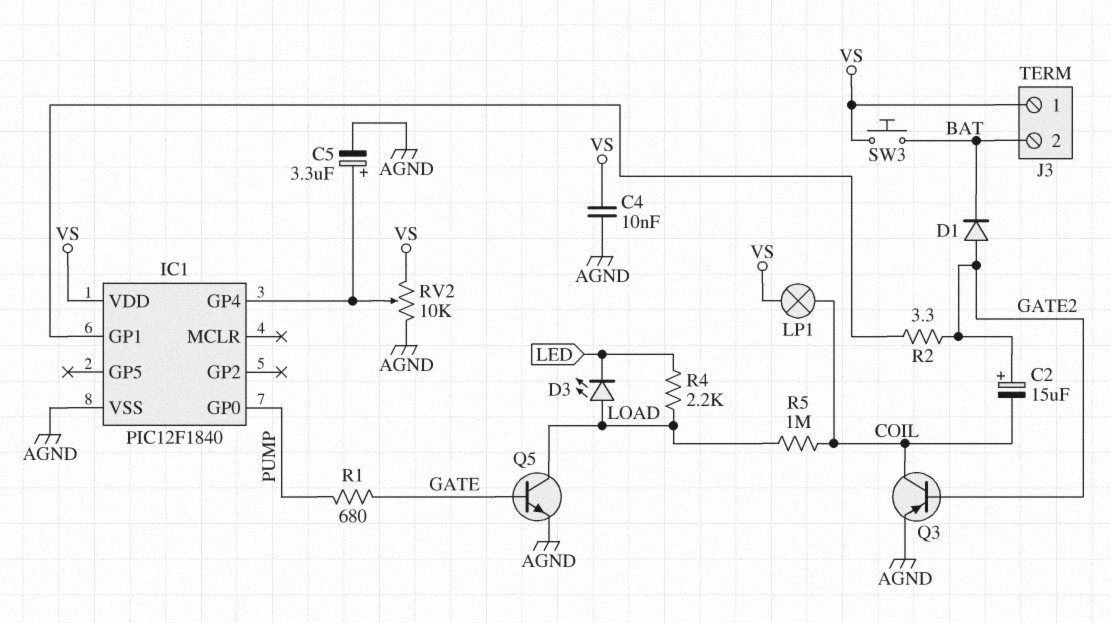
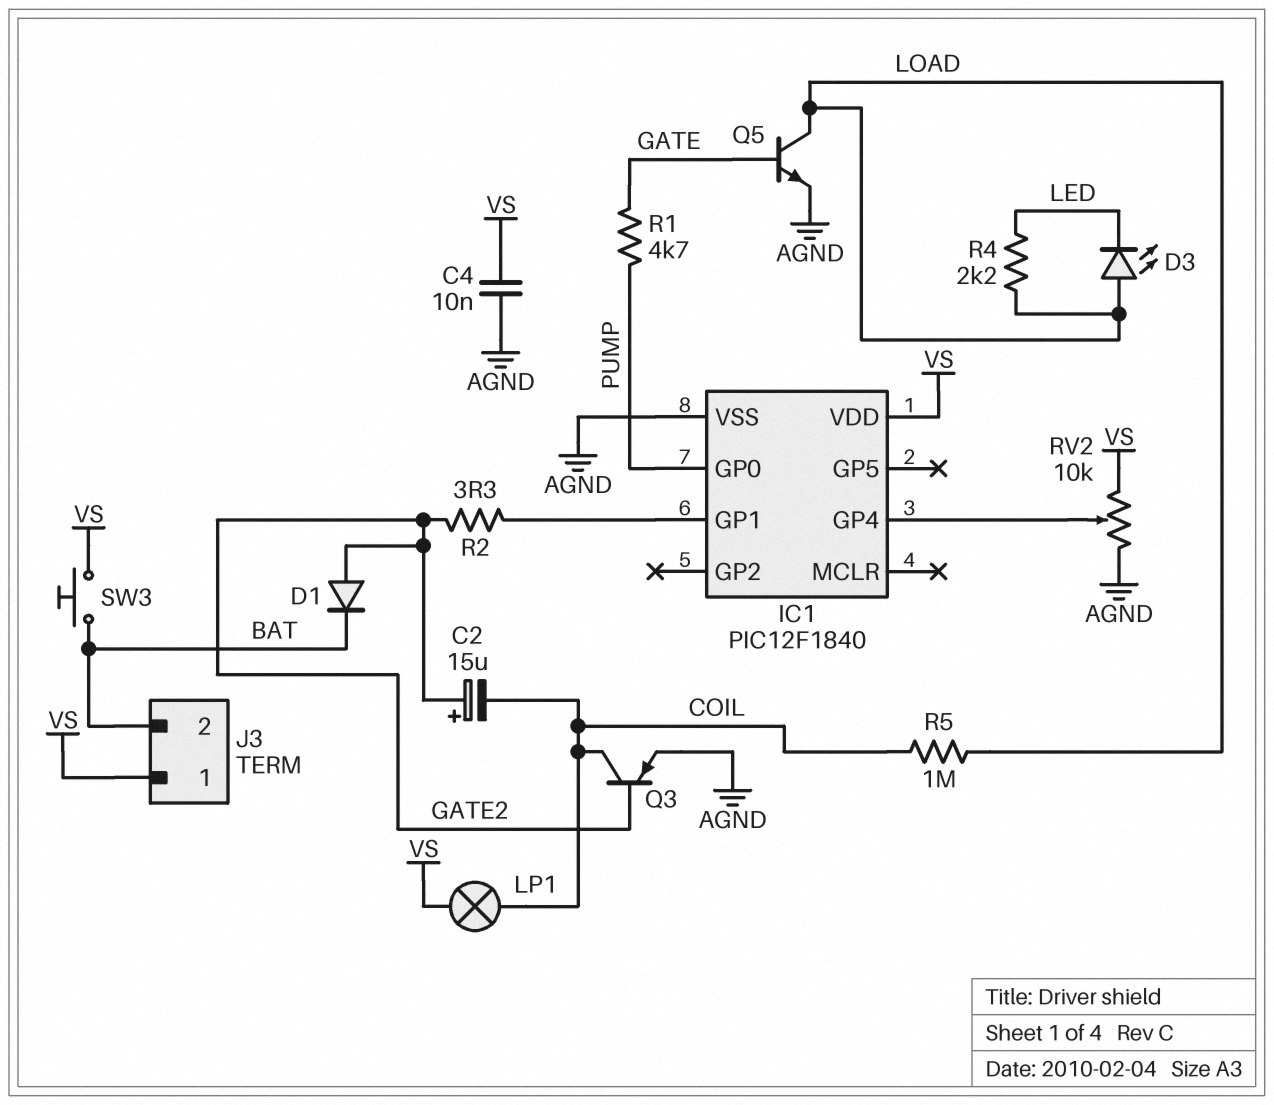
C5: 3.3uF (plus IC1/GP4, minus AGND) -> none
R1: 680 (GATE, PUMP) -> 4.7k (GATE, PUMP)

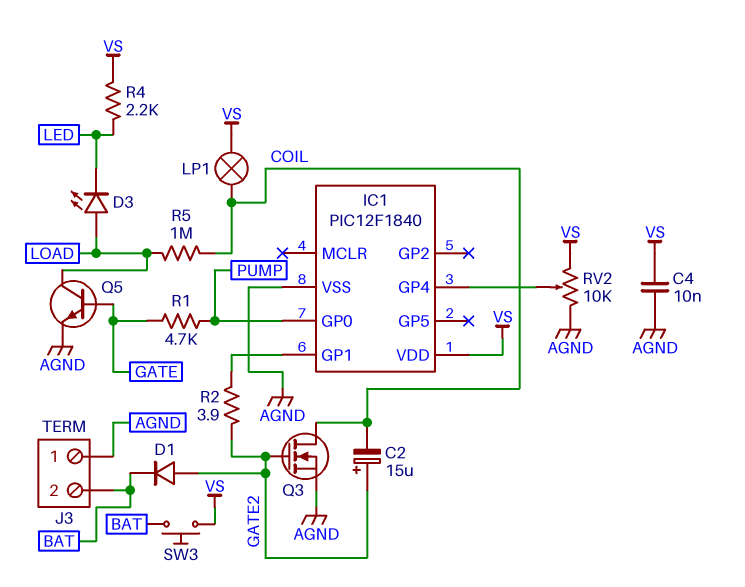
J3 pin 1: VS -> AGND
Q3: PNP (B GATE2, C COIL, E AGND) -> NMOS (G GATE2, D COIL, S AGND)
R2: 3.3 (GATE2, IC1/GP1) -> 3.9 (GATE2, IC1/GP1)
R4: 2.2k (LED, LOAD) -> 2.2k (LED, VS)

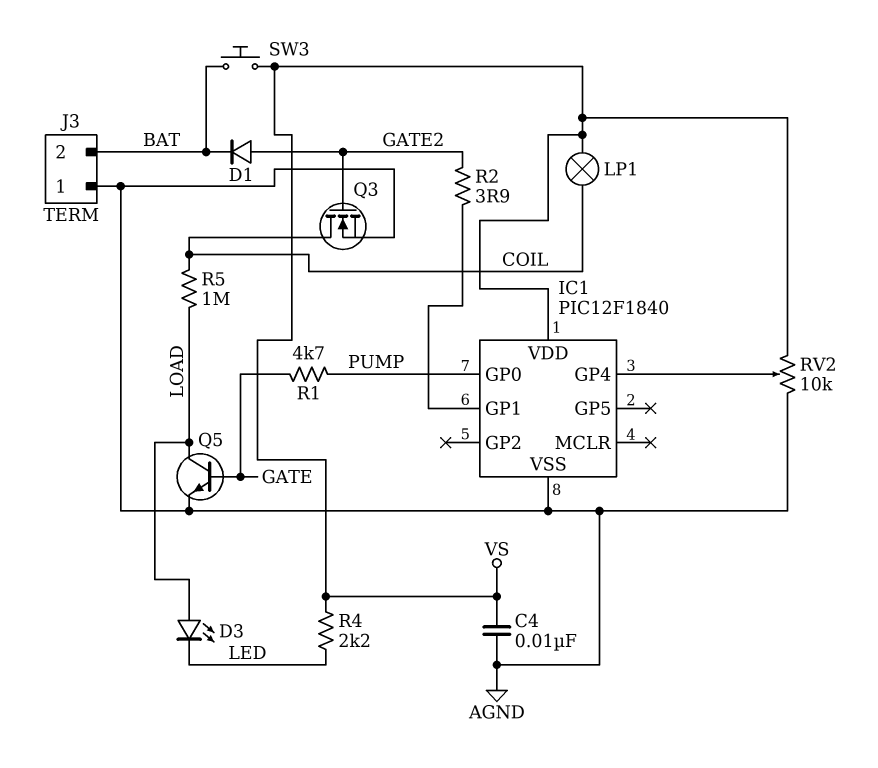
C2: 15uF (plus GATE2, minus COIL) -> none

